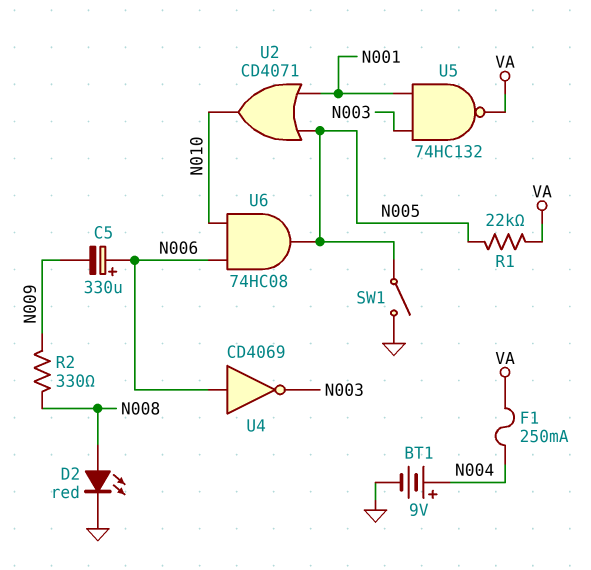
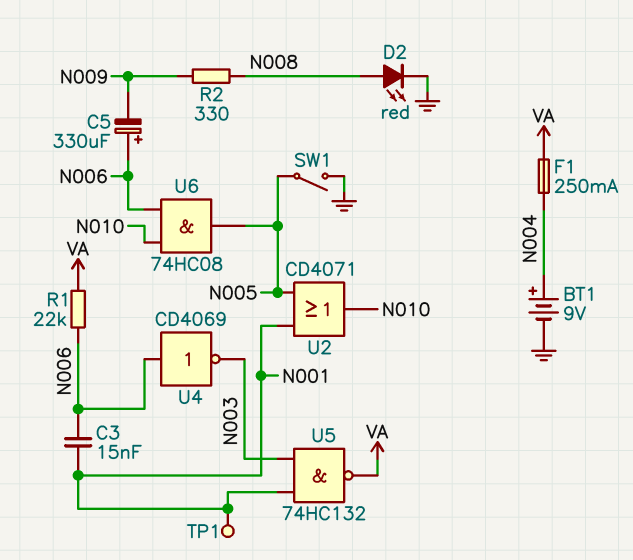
C3: none -> 15nF (N001, N006)
R1: 22k (N005, VA) -> 22k (N006, VA)
TP1: none -> test point (N001)

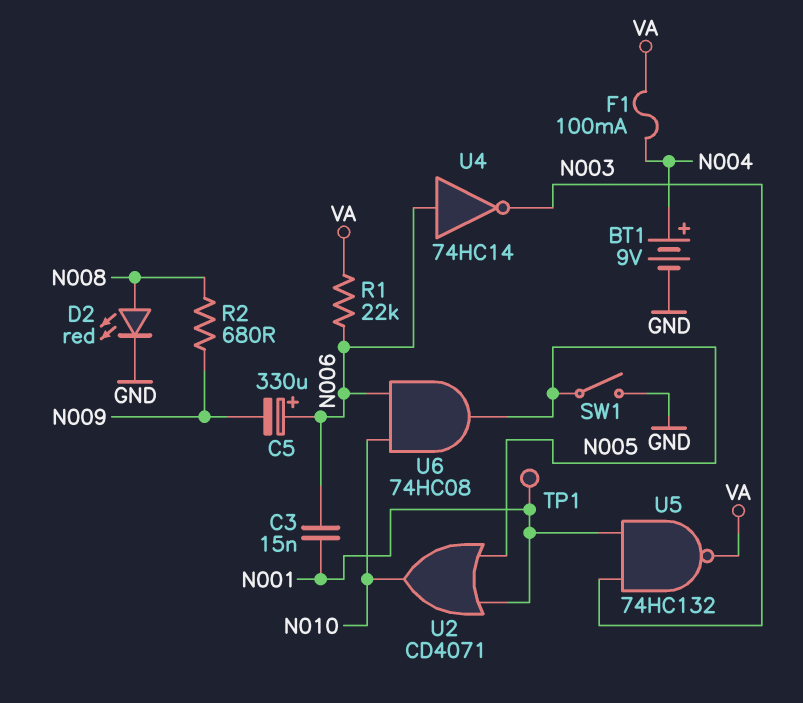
F1: 250mA (N004, VA) -> 100mA (N004, VA)
R2: 330 (N008, N009) -> 680 (N008, N009)
U4: NOT CD4069 (in N006, out N003) -> NOT 74HC14 (in N006, out N003)

